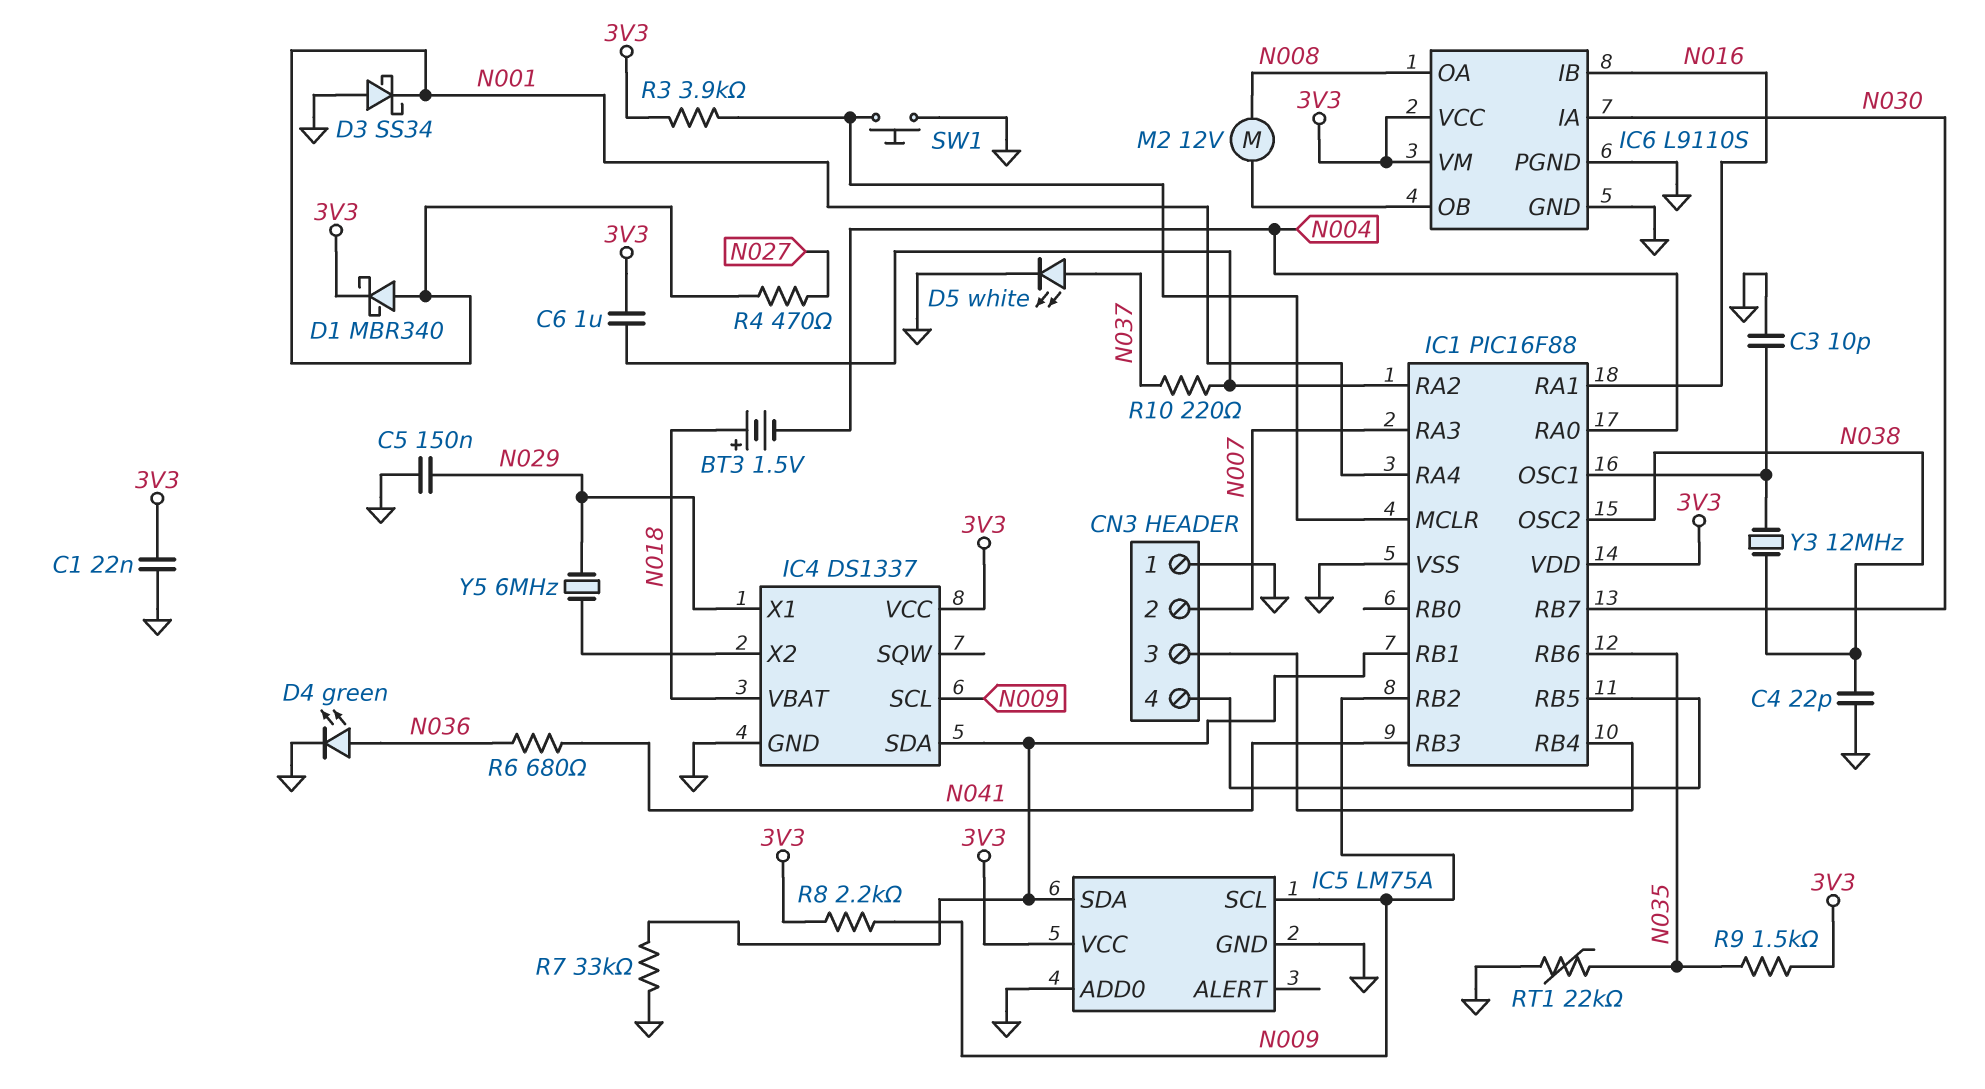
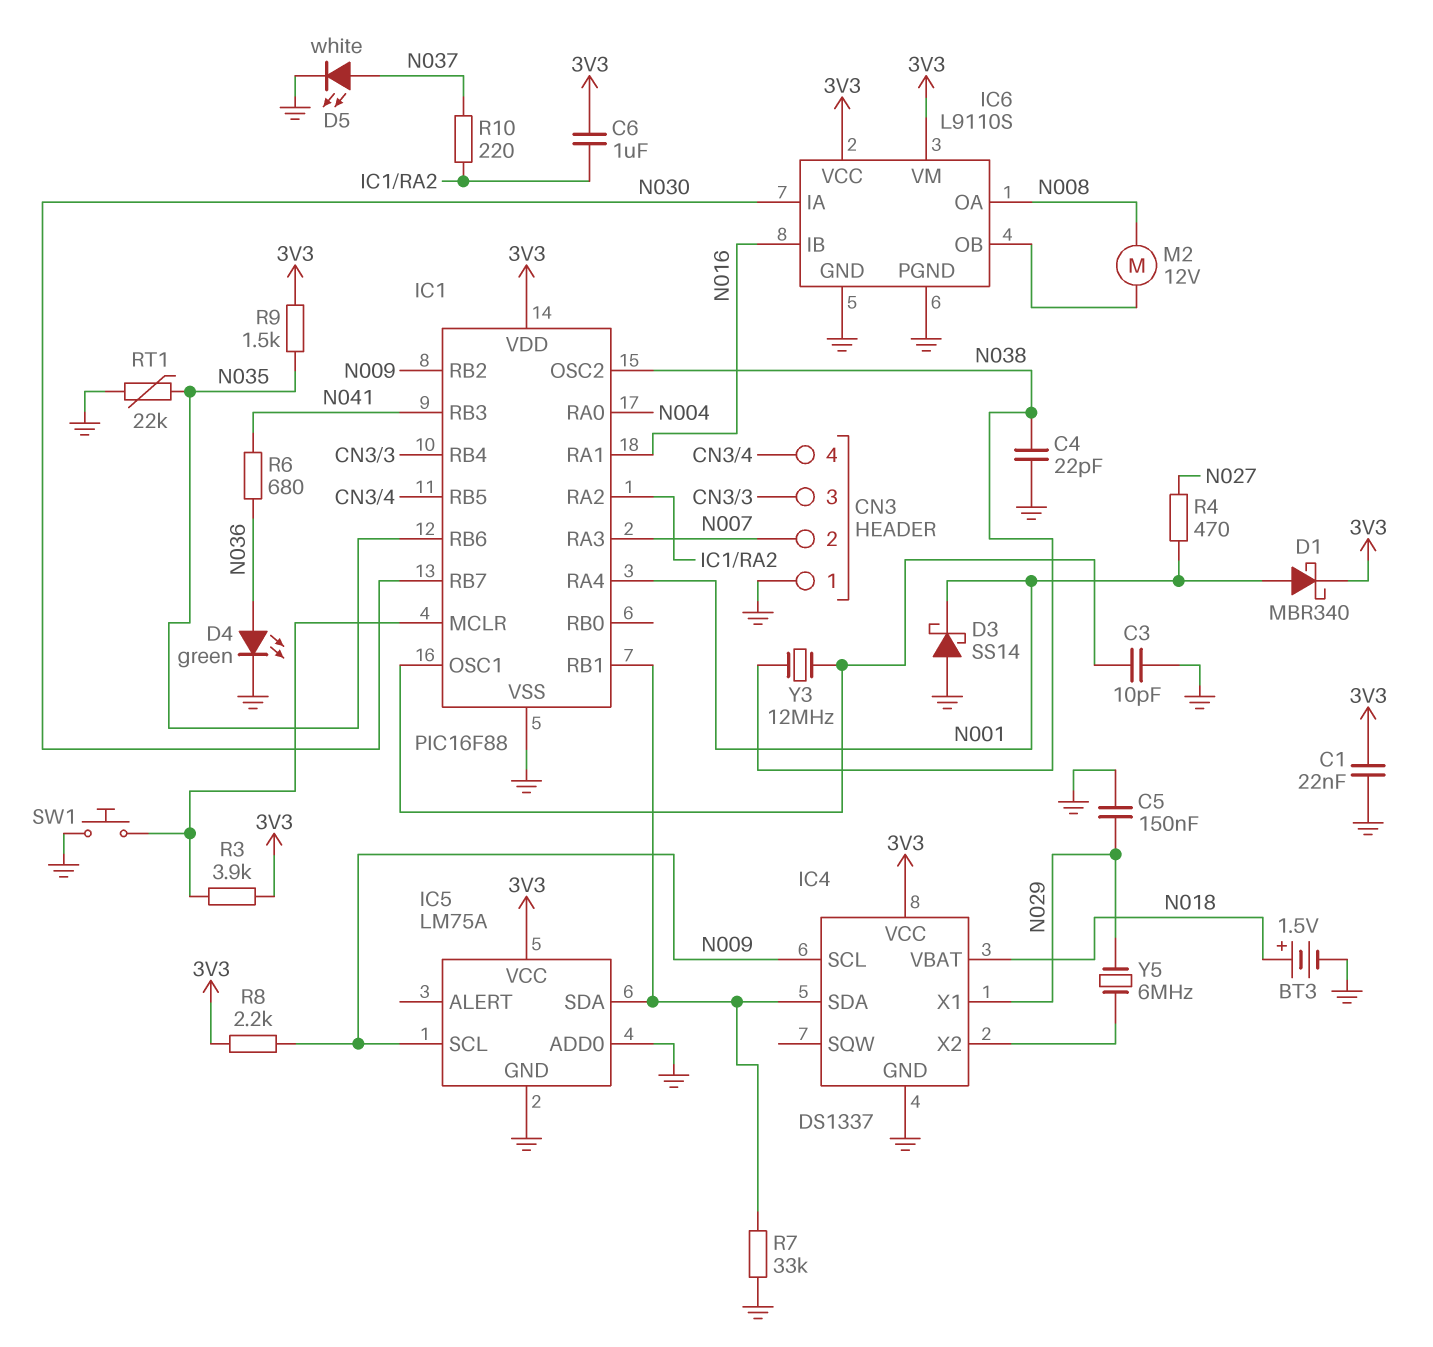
BT3: 1.5V (plus N018, minus N004) -> 1.5V (plus N018, minus GND)
D3: schottky SS34 (A GND, K N001) -> schottky SS14 (A GND, K N001)

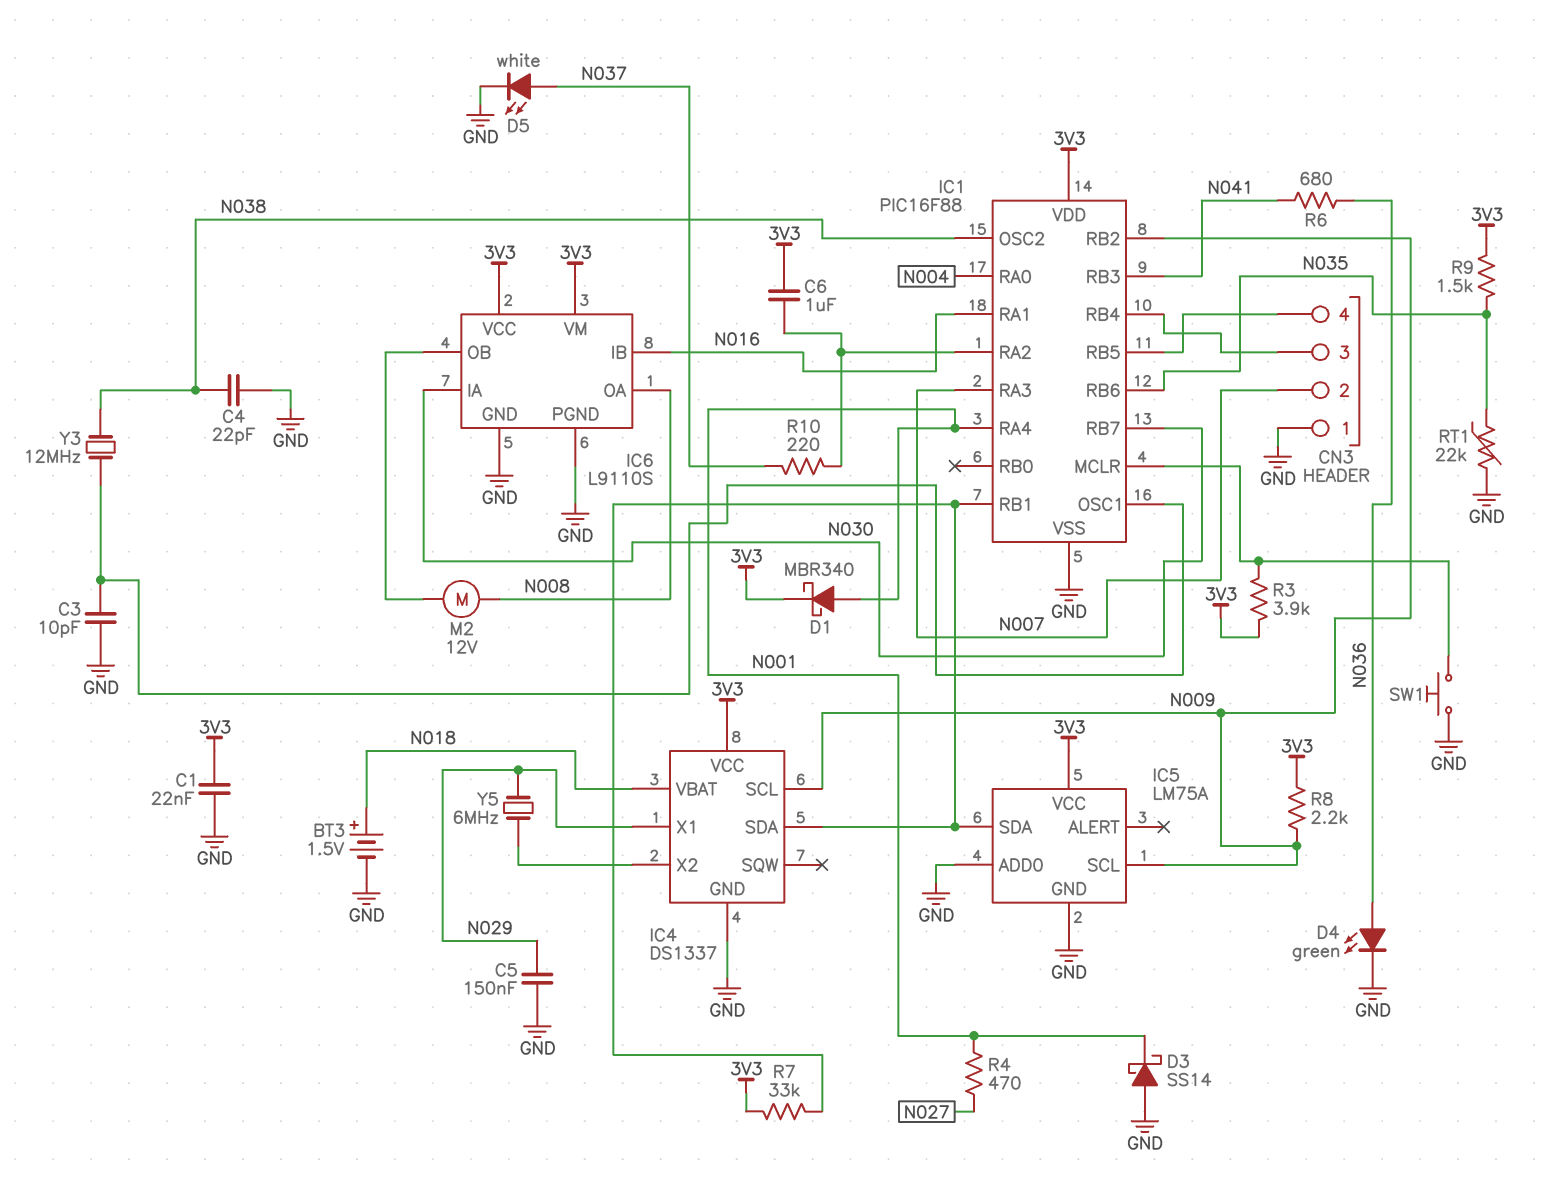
R7: 33k (GND, IC1/RB1) -> 33k (3V3, IC1/RB1)

